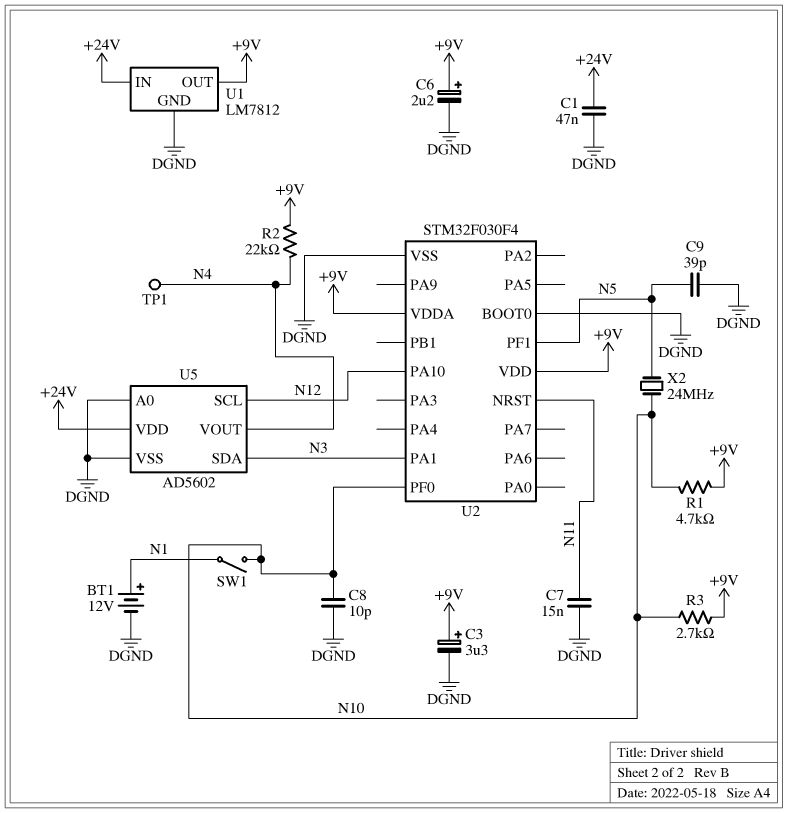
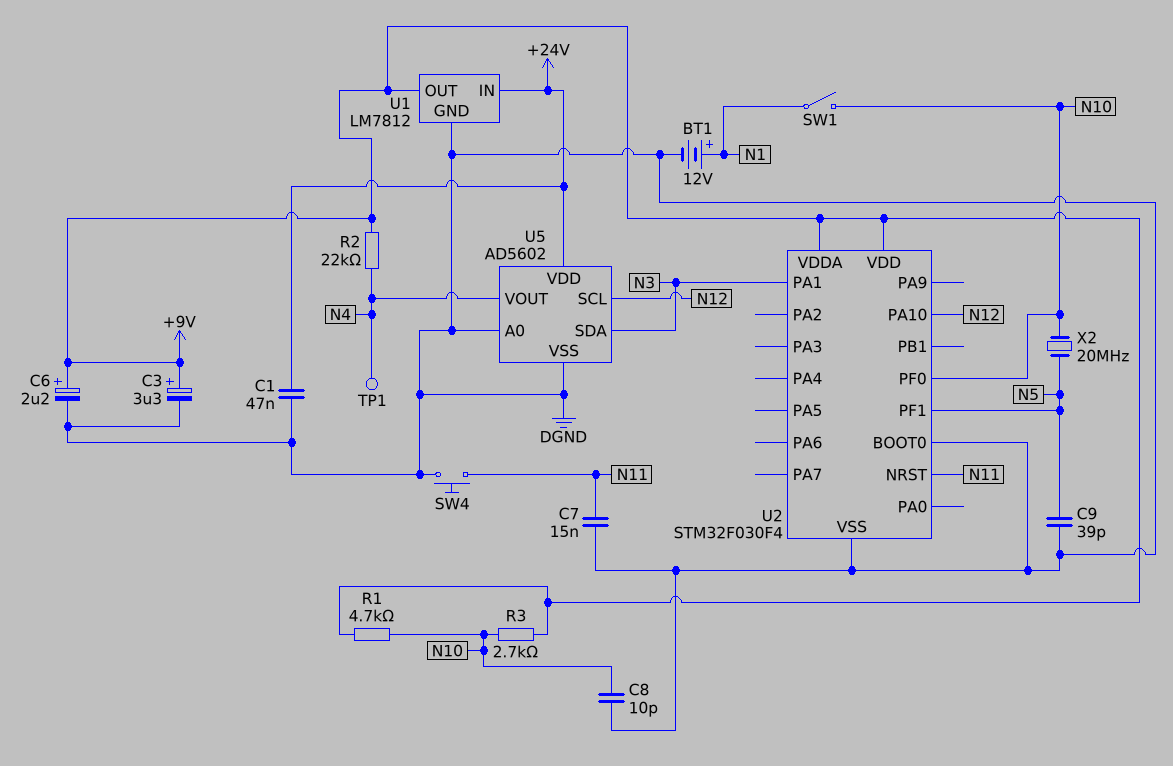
SW4: none -> button (DGND, N11)
X2: 24MHz (N5, N10) -> 20MHz (N5, N10)

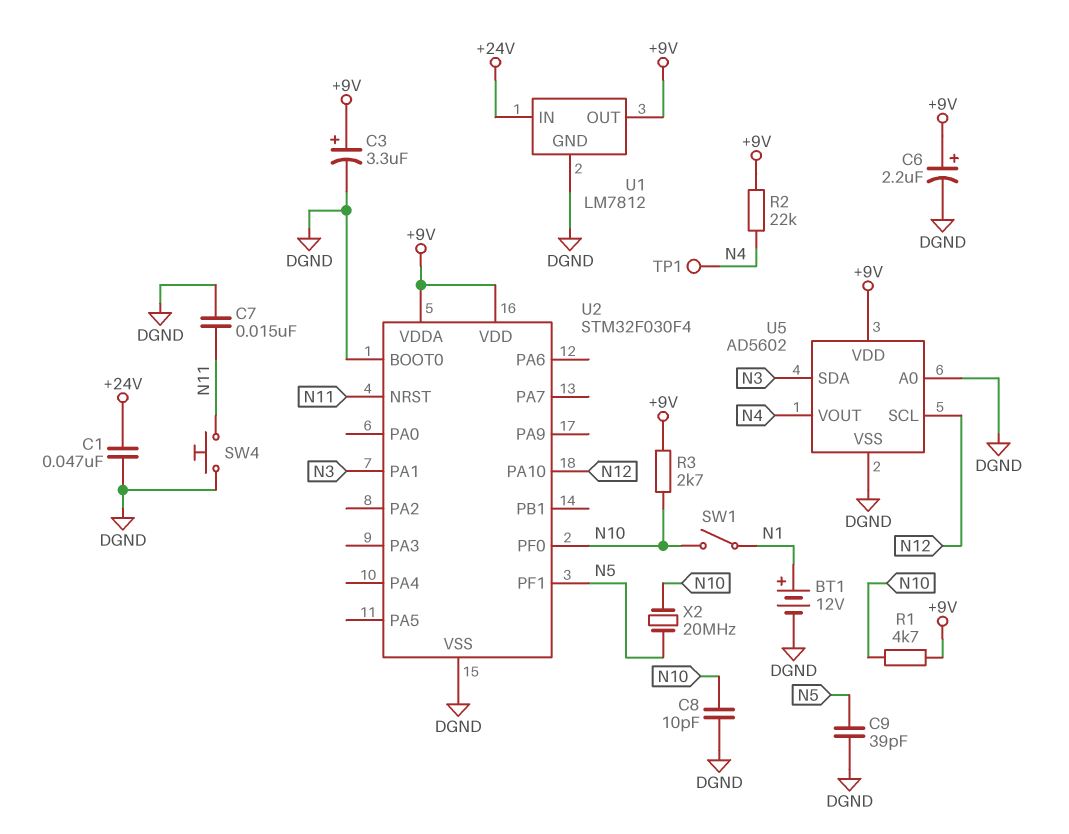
U5 pin VDD: +24V -> +9V

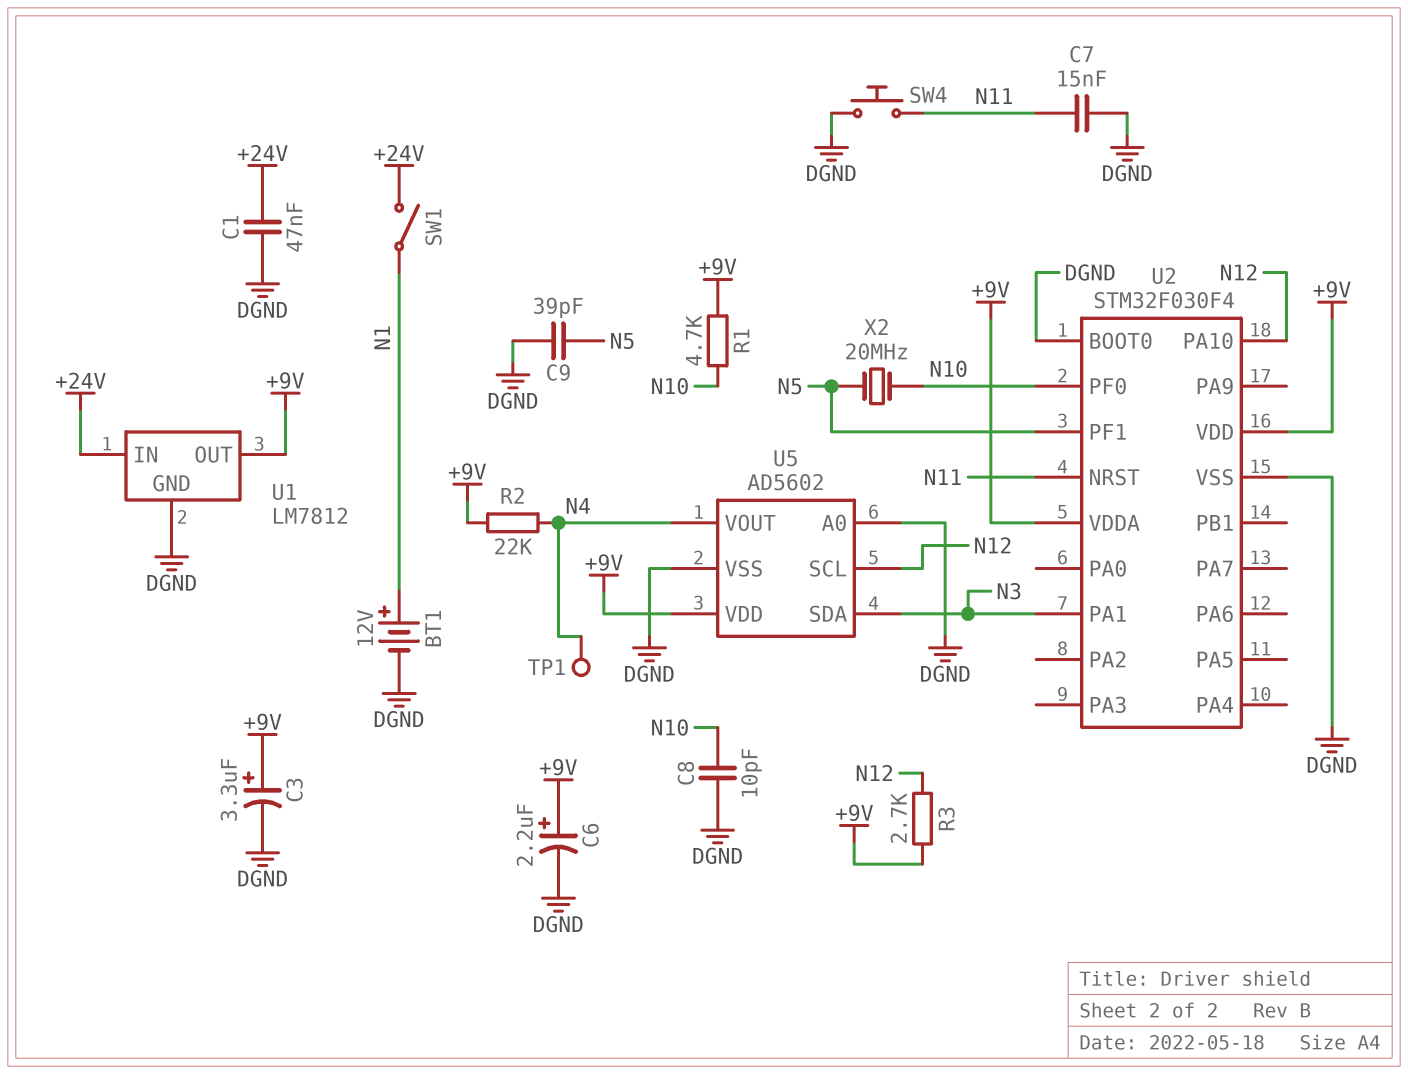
R3: 2.7k (+9V, N10) -> 2.7k (+9V, N12)
SW1: switch (N1, N10) -> switch (+24V, N1)

